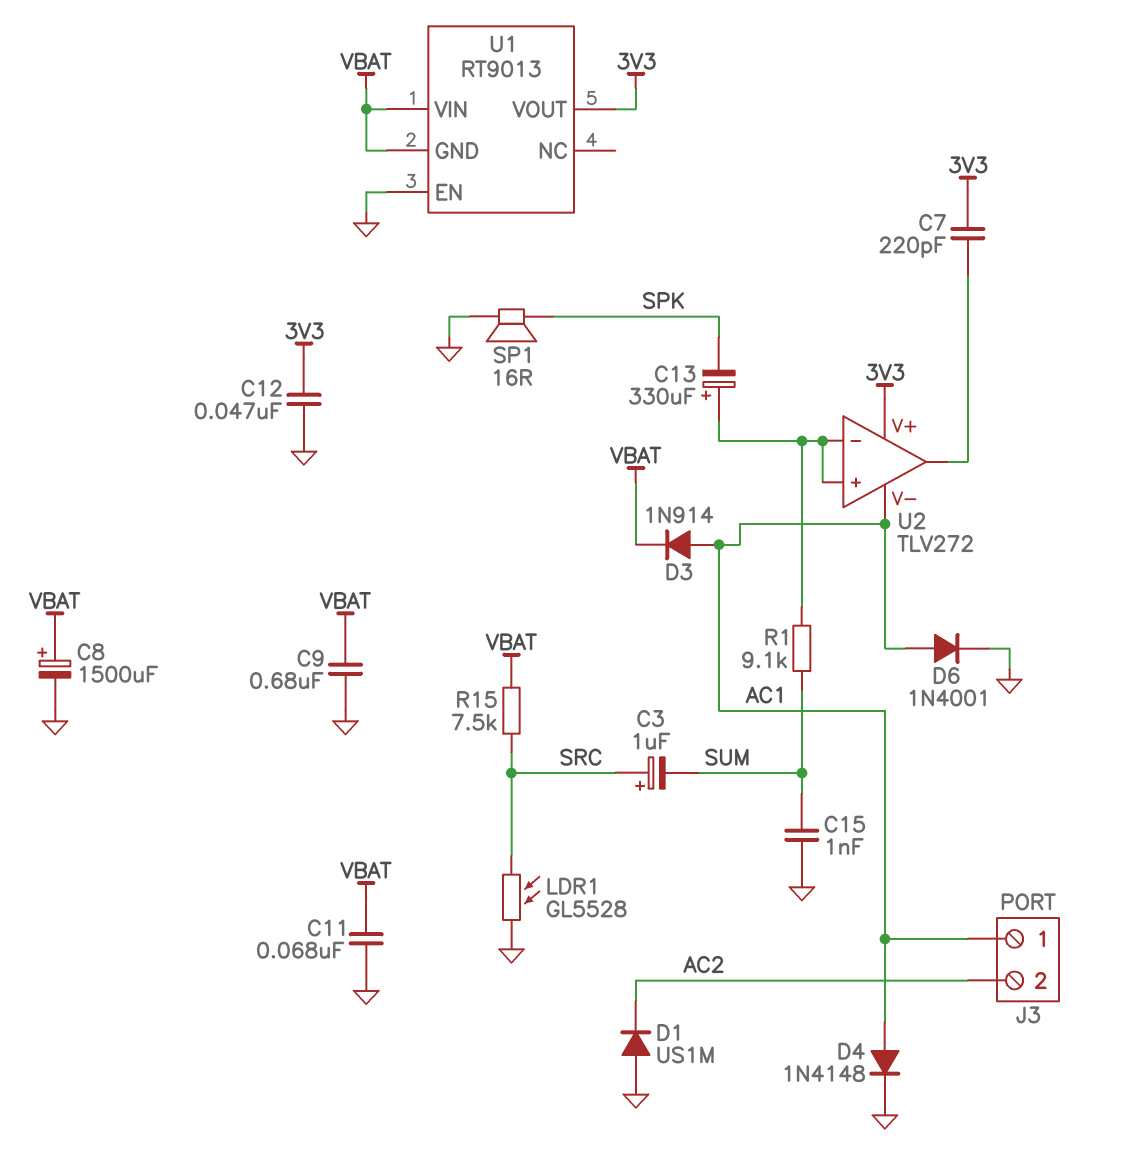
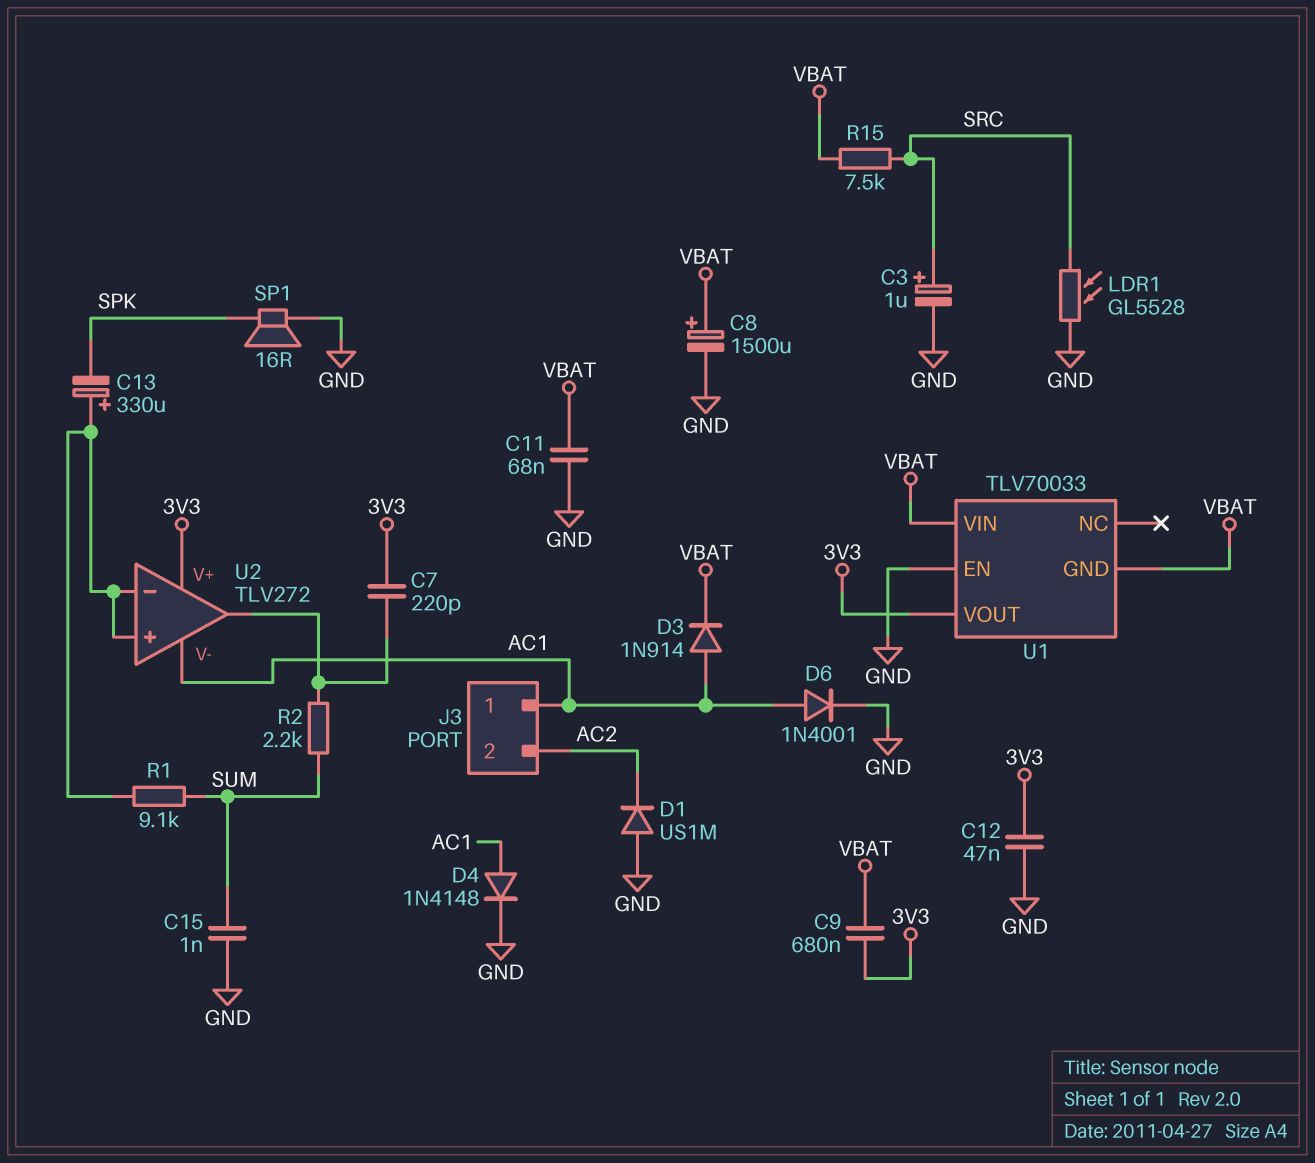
C3: 1uF (plus SRC, minus SUM) -> 1uF (plus SRC, minus GND)
C9: 680nF (GND, VBAT) -> 680nF (3V3, VBAT)
R2: none -> 2.2k (SUM, U2/out)
U1: RT9013 -> TLV70033

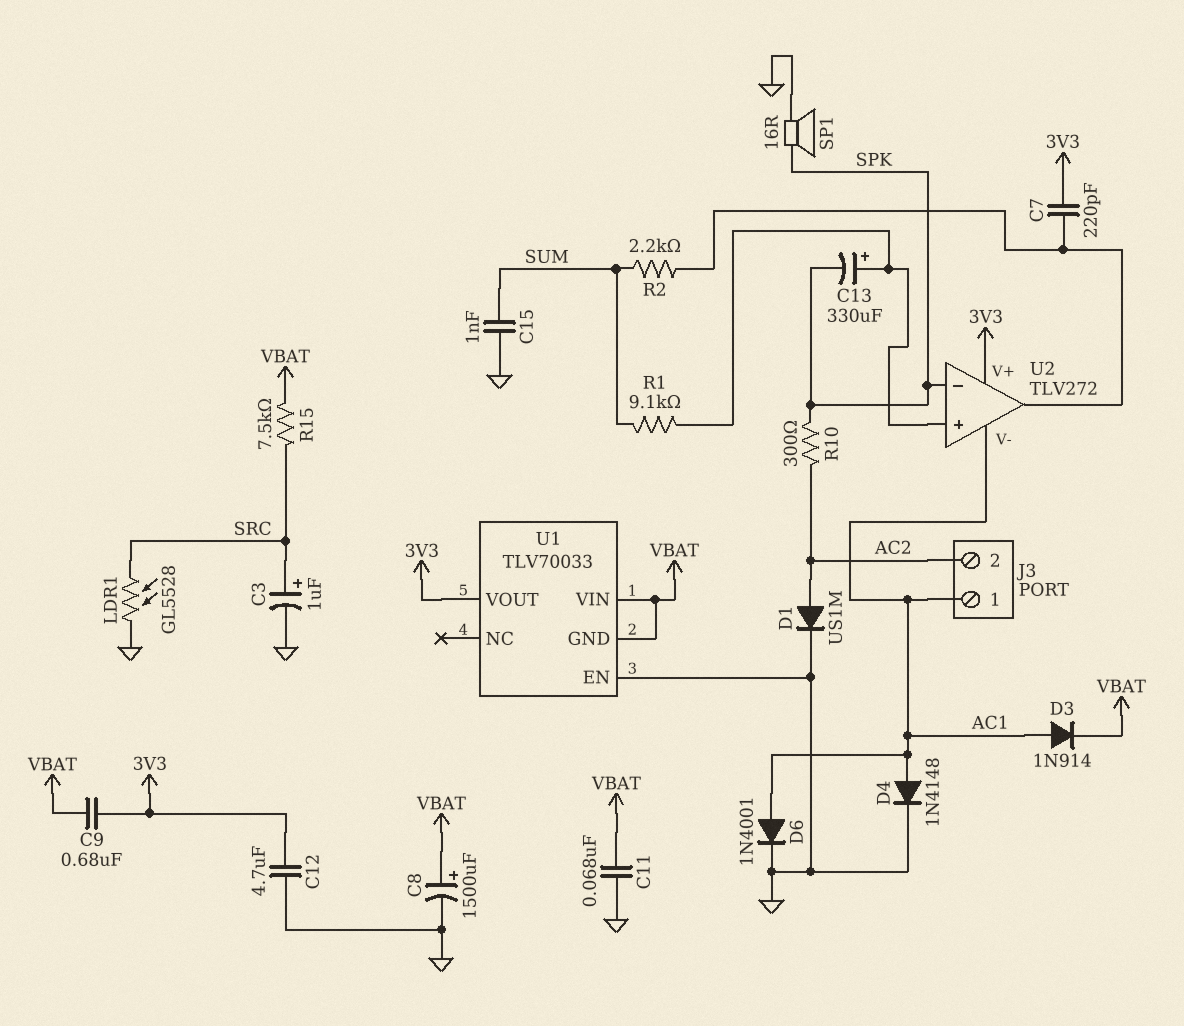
C12: 47nF (3V3, GND) -> 4.7uF (3V3, GND)
D1: diode US1M (A GND, K AC2) -> diode US1M (A AC2, K GND)
R10: none -> 300 (AC2, SPK)
U2 pin in-: U2/in+ -> SPK

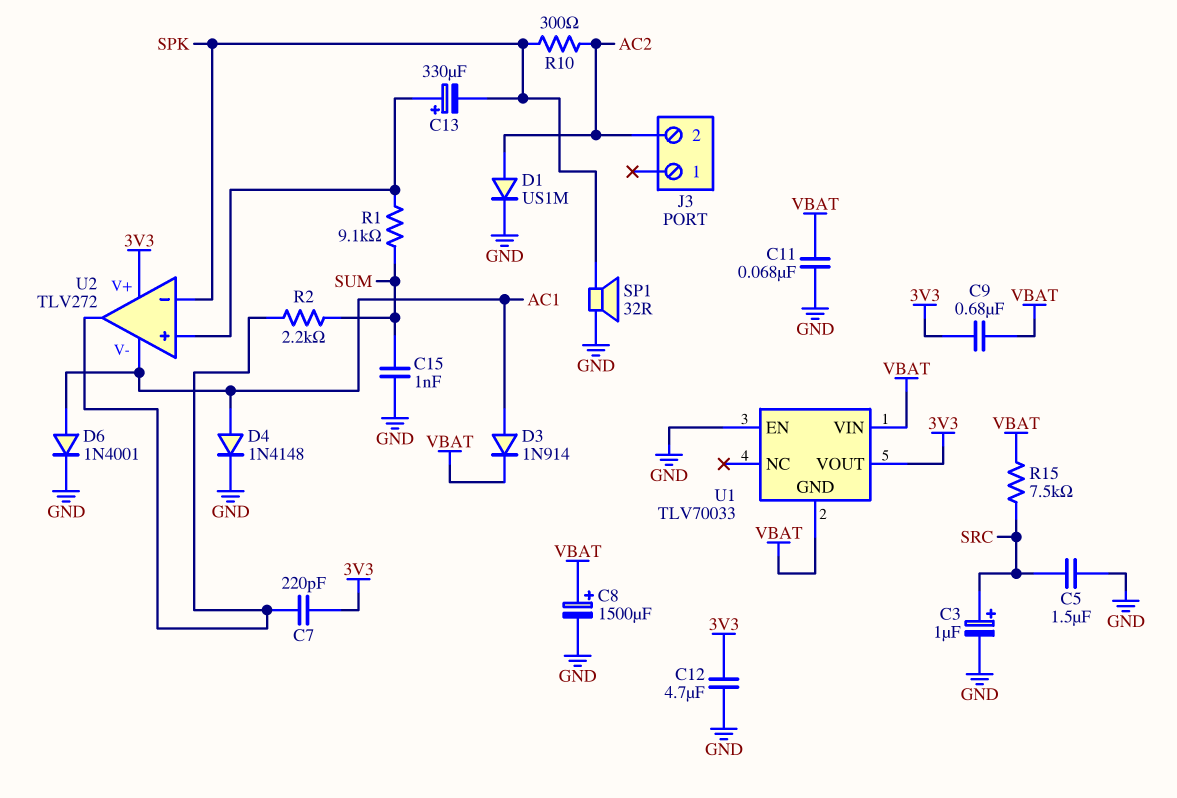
C5: none -> 1.5uF (GND, SRC)
J3 pin 1: AC1 -> none
LDR1: GL5528 (GND, SRC) -> none
SP1: speaker 16R (GND, SPK) -> speaker 32R (GND, SPK)

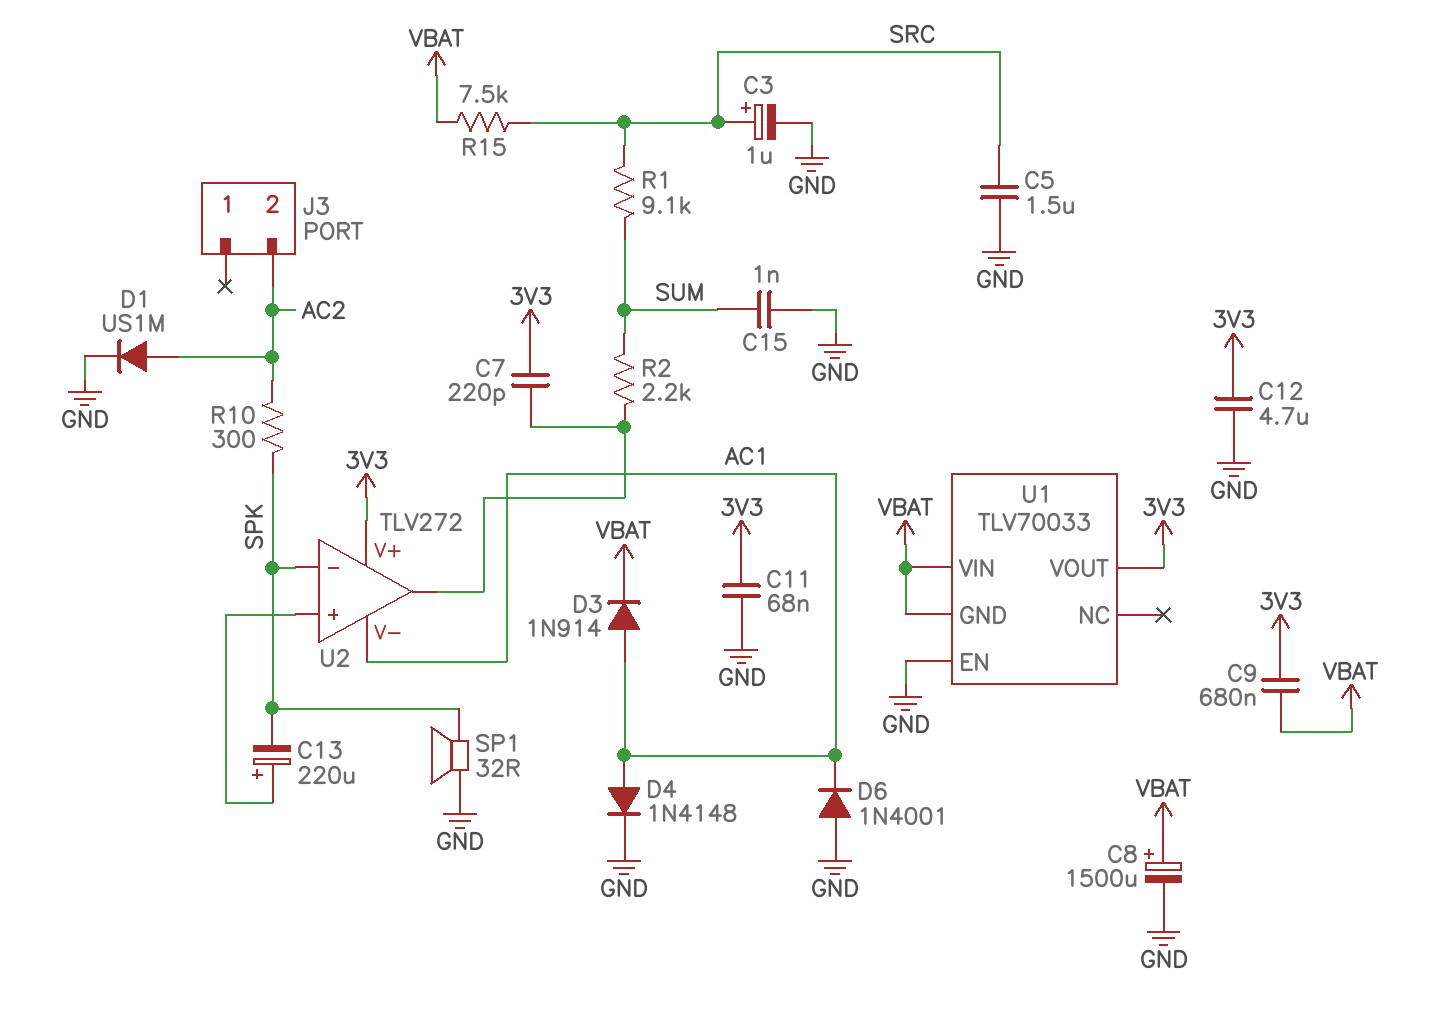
C11: 68nF (GND, VBAT) -> 68nF (3V3, GND)
C13: 330uF (plus U2/in+, minus SPK) -> 220uF (plus U2/in+, minus SPK)
D6: diode 1N4001 (A AC1, K GND) -> diode 1N4001 (A GND, K AC1)
R1: 9.1k (SUM, U2/in+) -> 9.1k (SRC, SUM)

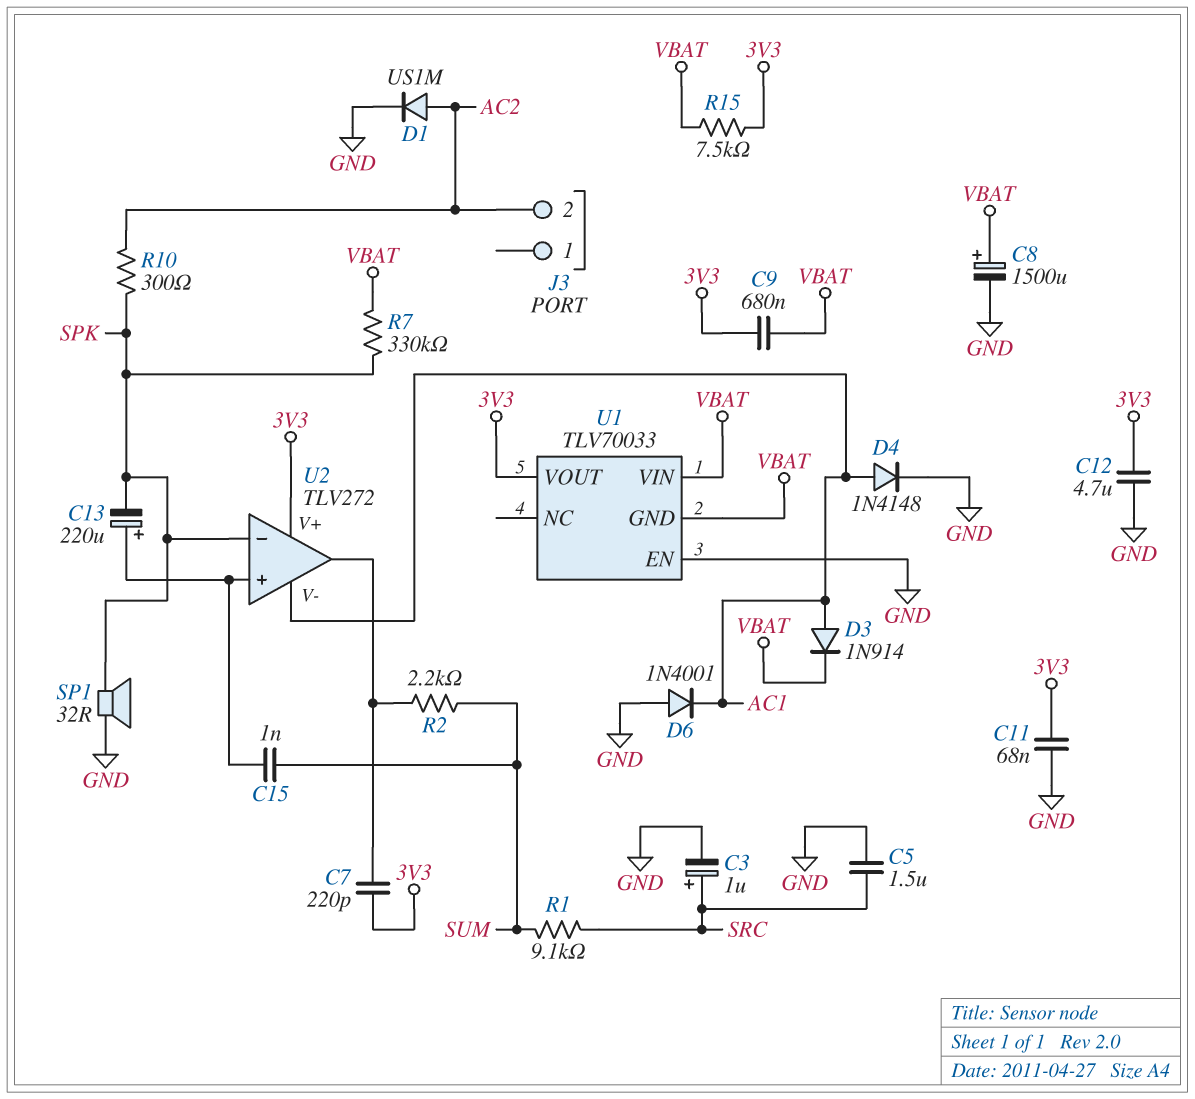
C15: 1nF (GND, SUM) -> 1nF (SUM, U2/in+)
R7: none -> 330k (SPK, VBAT)
R15: 7.5k (SRC, VBAT) -> 7.5k (3V3, VBAT)

